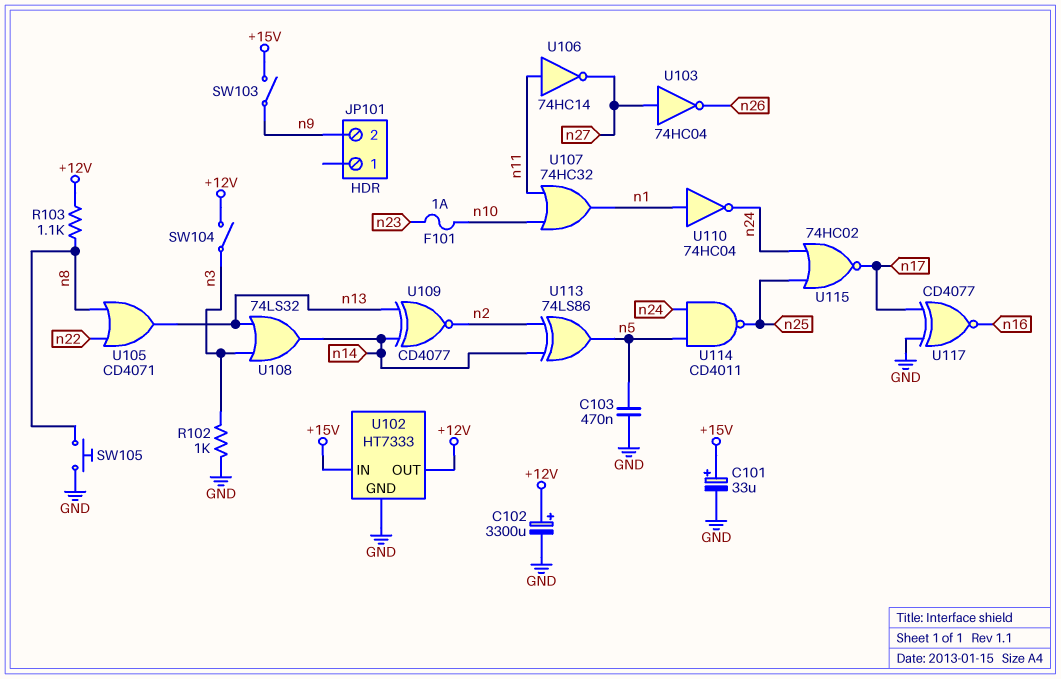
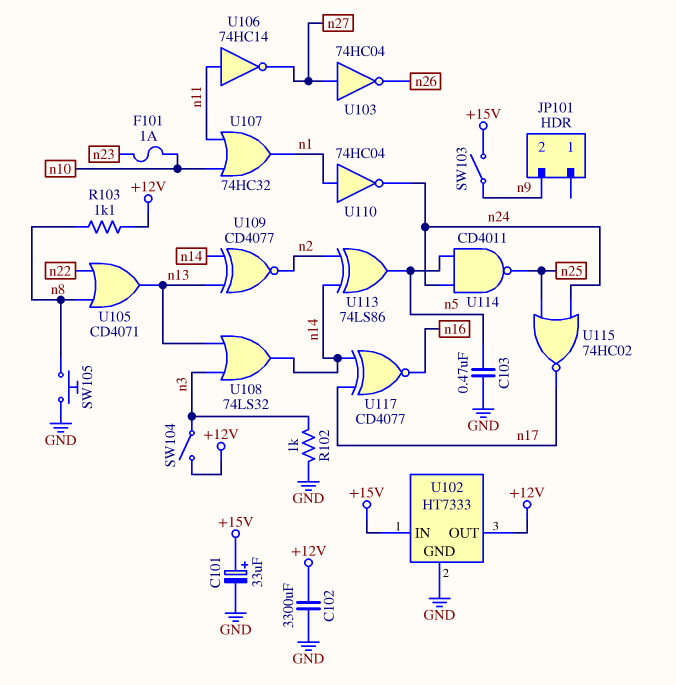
C102: 3300uF (plus +12V, minus GND) -> 3300uF (+12V, GND)
U117: XNOR CD4077 (in GND, in n17, out n16) -> XNOR CD4077 (in n14, in n17, out n16)

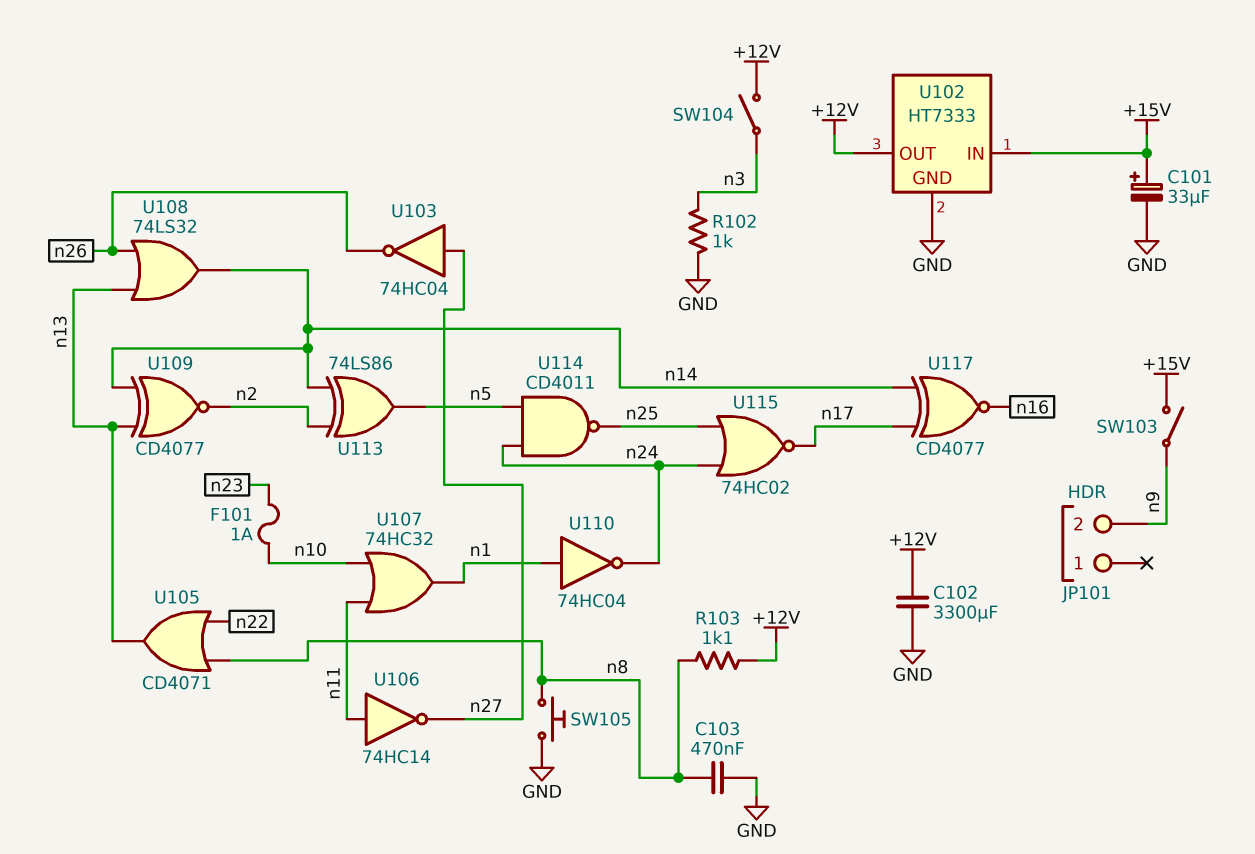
C103: 470nF (GND, n5) -> 470nF (GND, n8)
U108: OR 74LS32 (in n3, in n13, out n14) -> OR 74LS32 (in n13, in n26, out n14)

